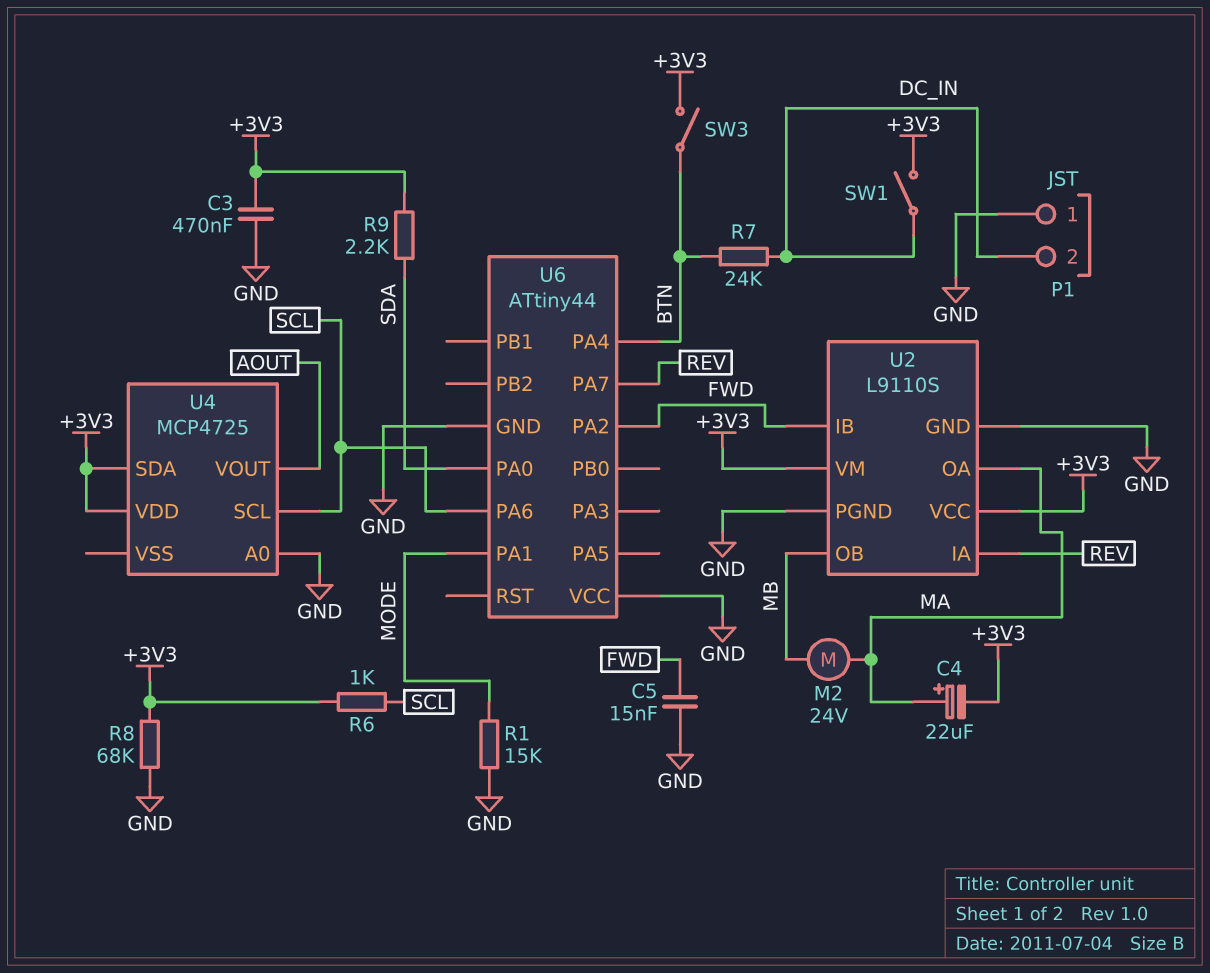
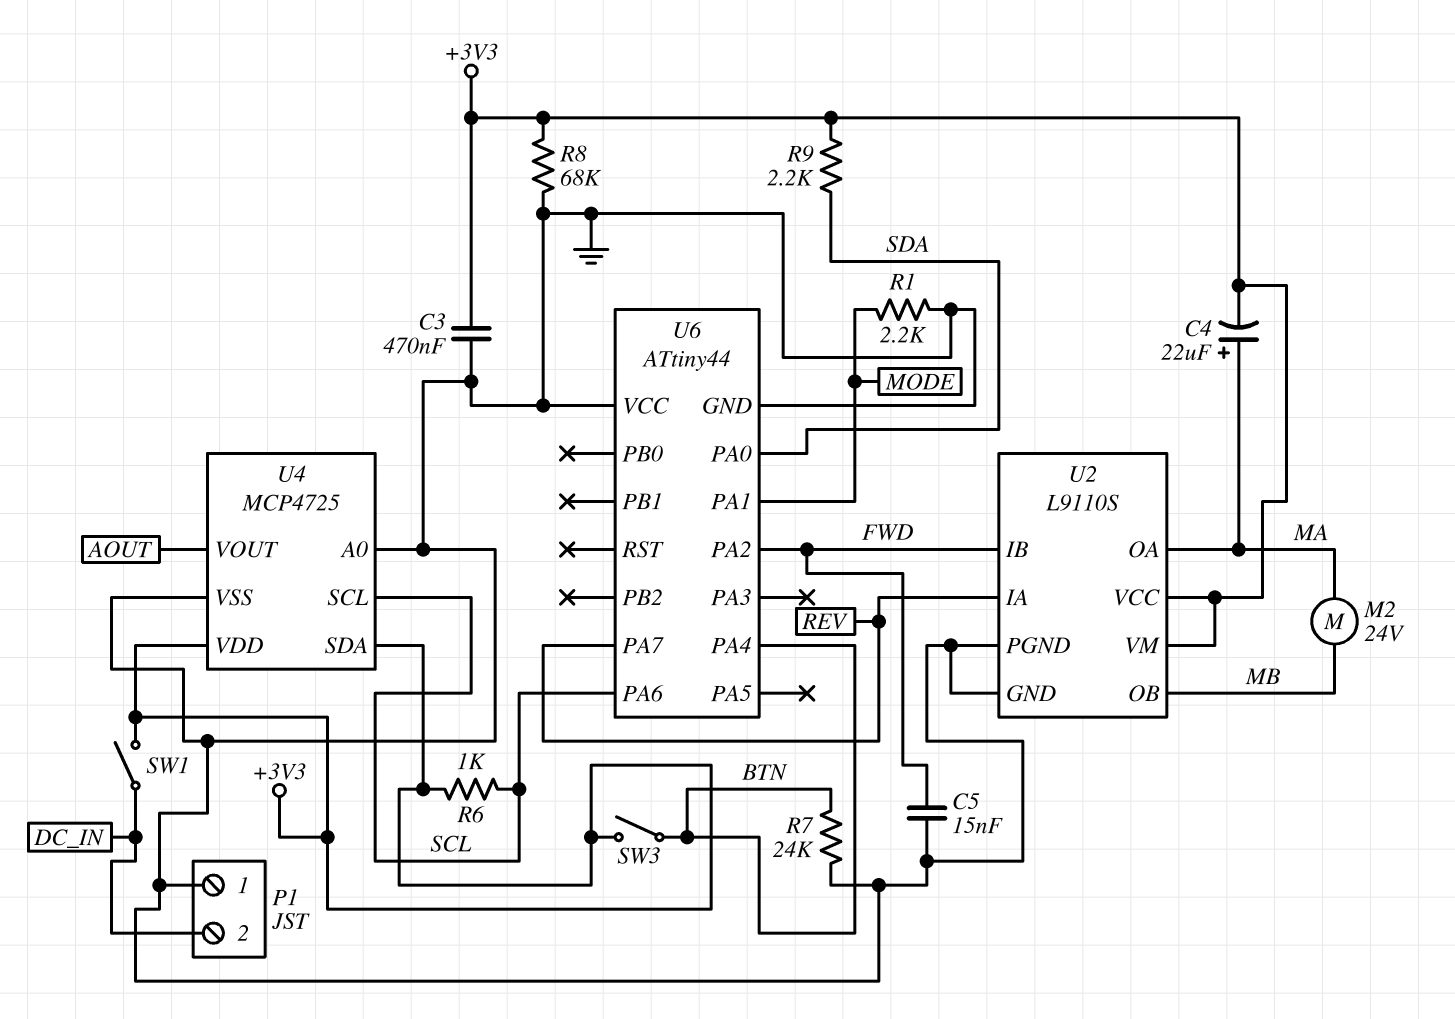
R1: 15k (GND, MODE) -> 2.2k (GND, MODE)
R7: 24k (BTN, DC_IN) -> 24k (BTN, GND)
U4 pin VSS: none -> GND

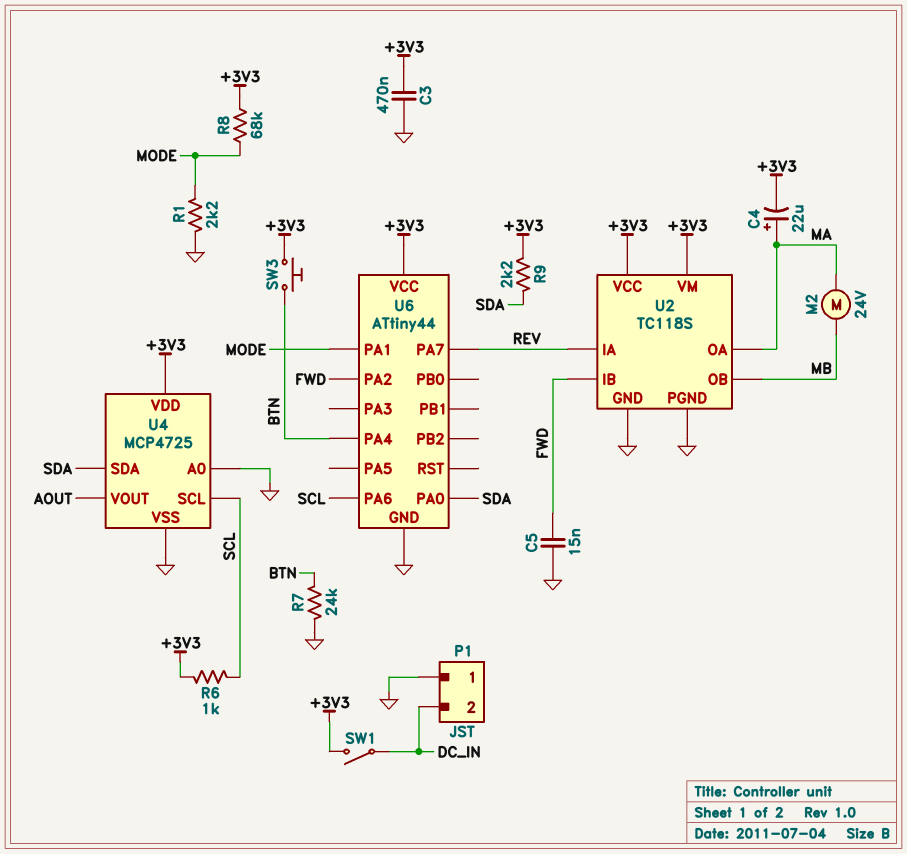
R8: 68k (+3V3, GND) -> 68k (+3V3, MODE)
SW3: switch (+3V3, BTN) -> button (+3V3, BTN)
U2: L9110S -> TC118S
U4 pin SDA: +3V3 -> SDA
U6 pin VCC: GND -> +3V3

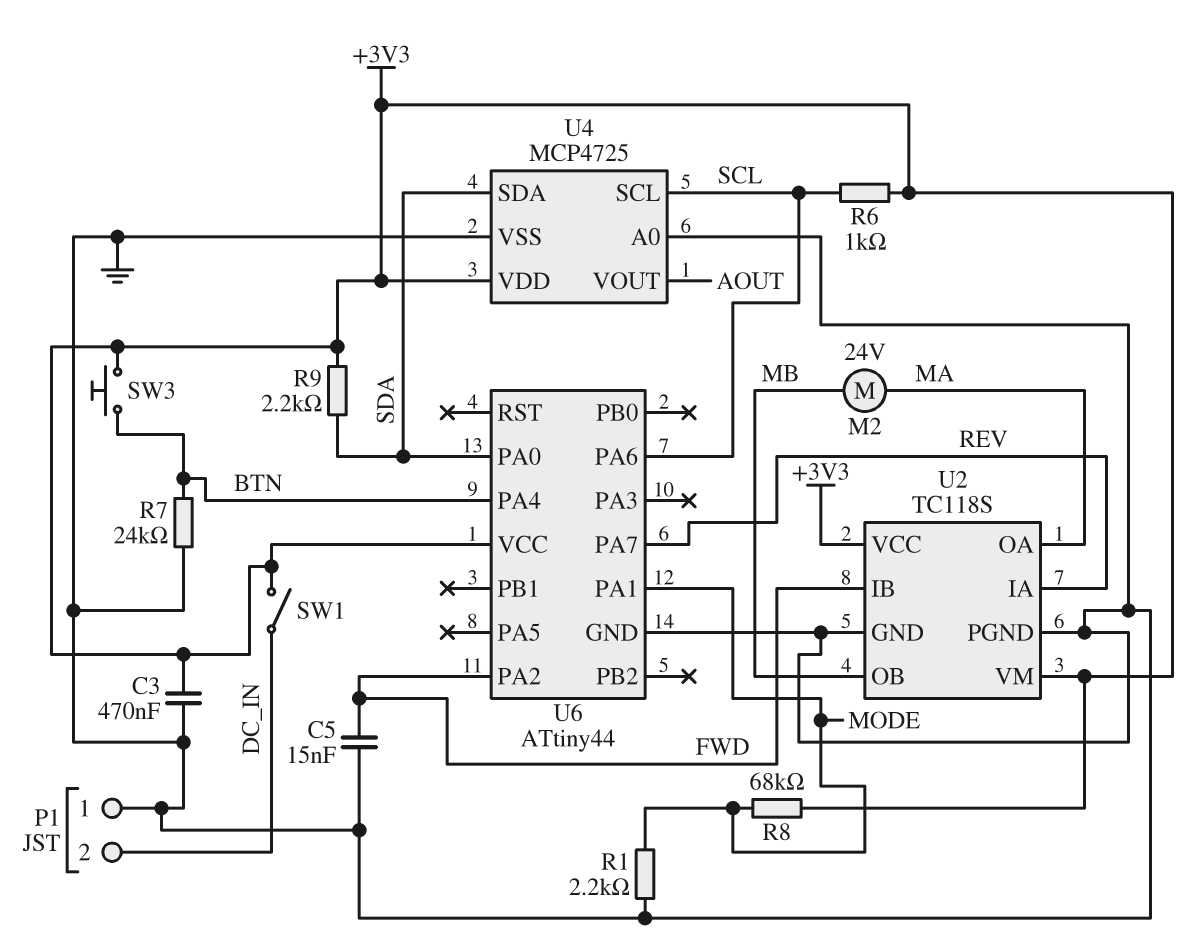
C4: 22uF (plus MA, minus +3V3) -> none

